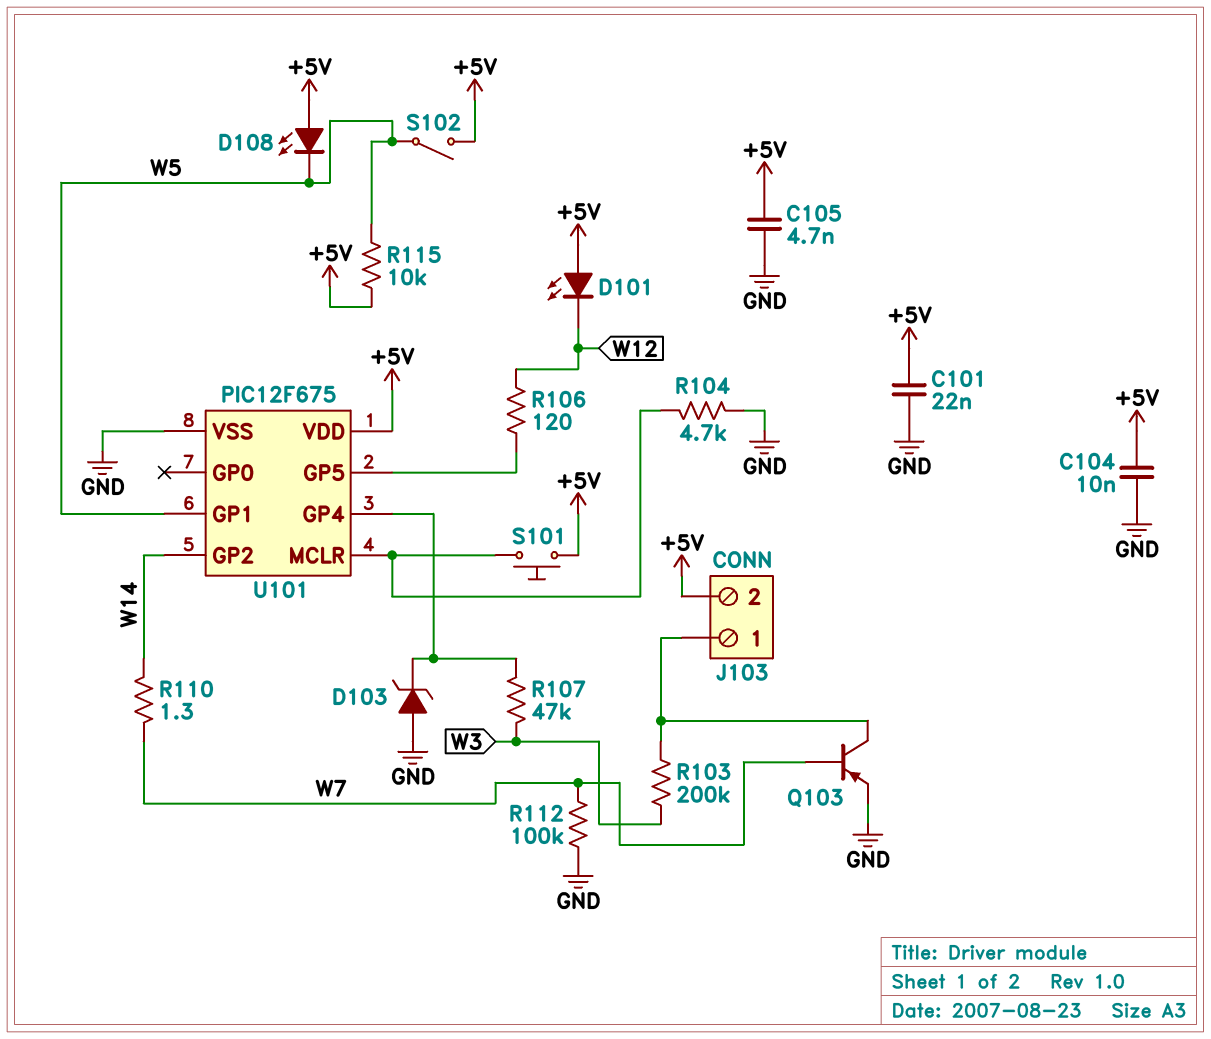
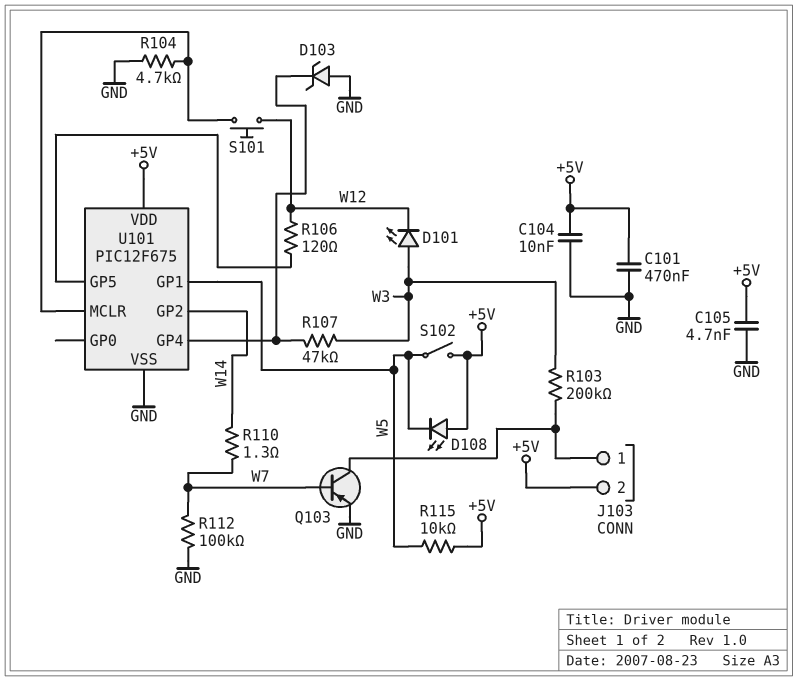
C101: 22nF (+5V, GND) -> 470nF (+5V, GND)
D101: LED (A +5V, K W12) -> LED (A W3, K W12)
S101: button (+5V, U101/MCLR) -> button (U101/MCLR, W12)

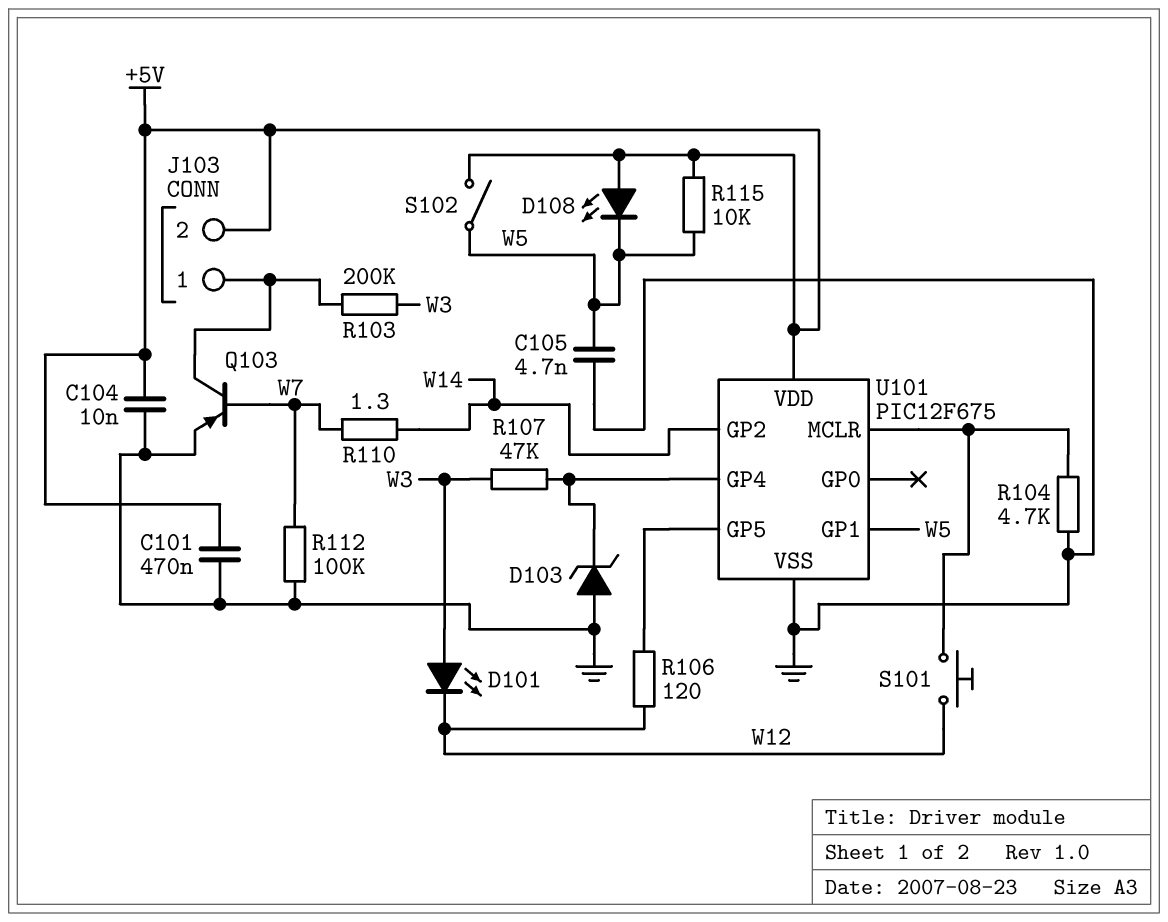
C105: 4.7nF (+5V, GND) -> 4.7nF (GND, W5)

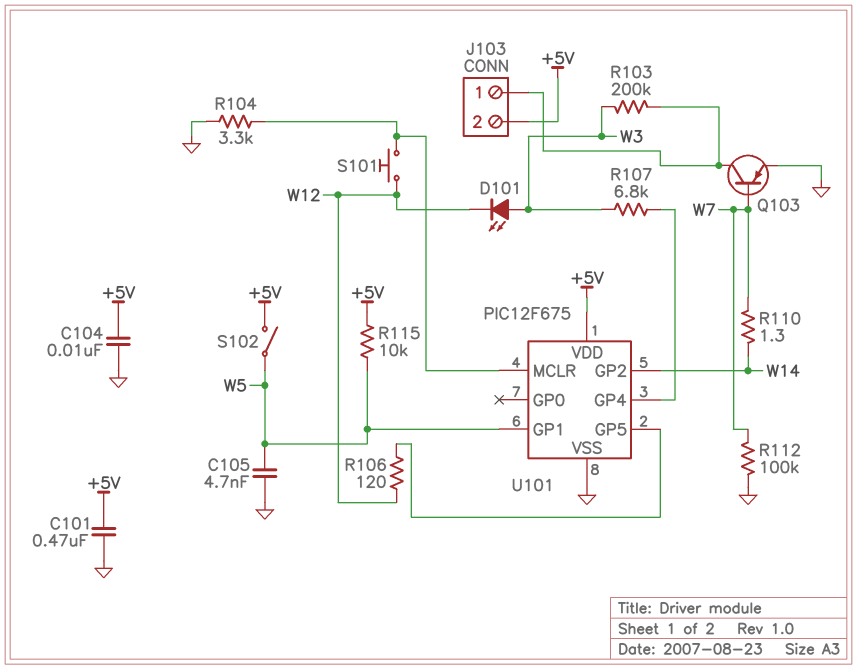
D103: zener (A GND, K U101/GP4) -> none
D108: LED (A +5V, K W5) -> none
R104: 4.7k (GND, U101/MCLR) -> 3.3k (GND, U101/MCLR)
R107: 47k (U101/GP4, W3) -> 6.8k (U101/GP4, W3)

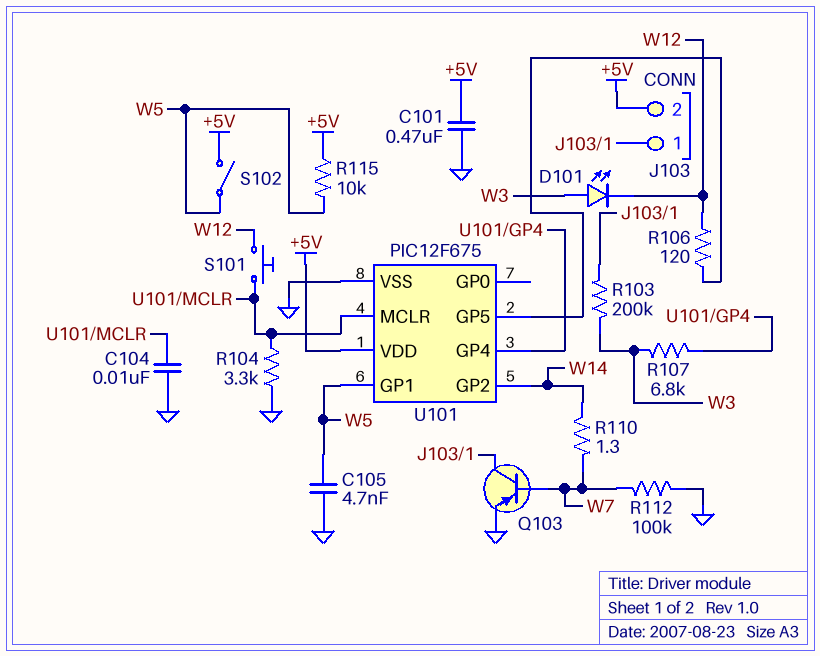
C104: 10nF (+5V, GND) -> 10nF (GND, U101/MCLR)

